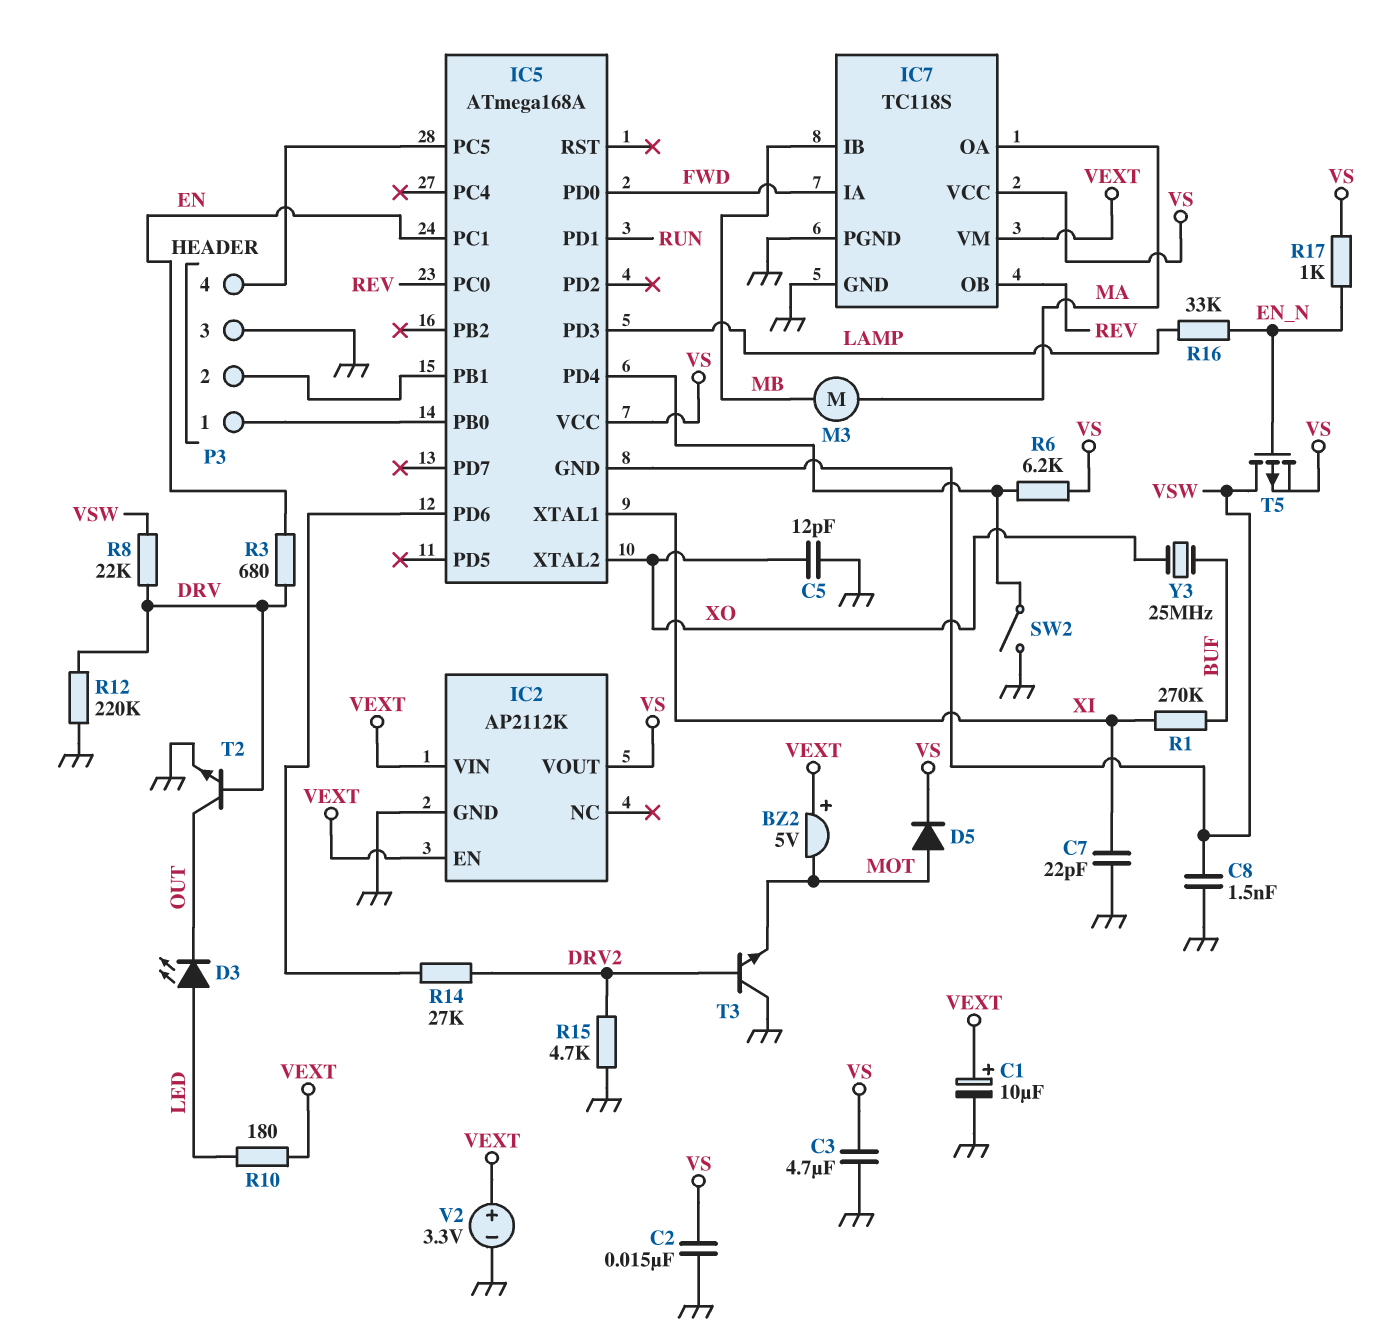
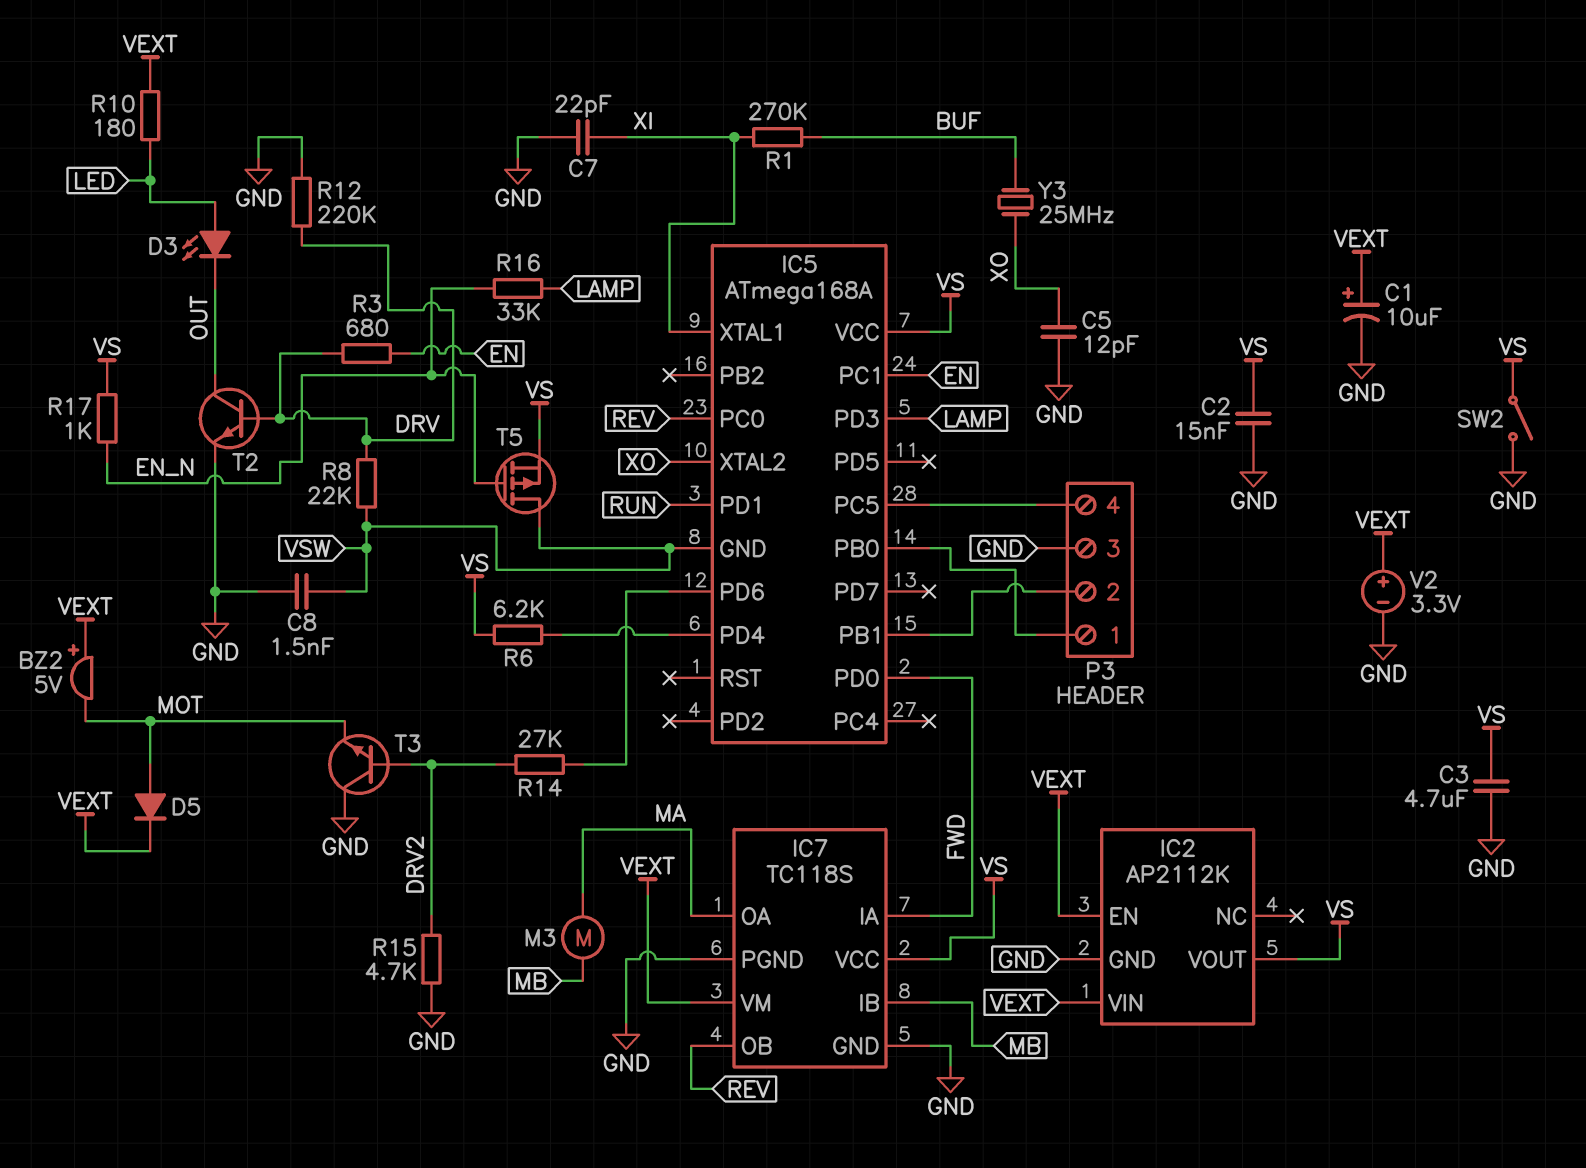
D5: diode (A MOT, K VS) -> diode (A MOT, K VEXT)
SW2: switch (GND, IC5/PD4) -> switch (GND, VS)

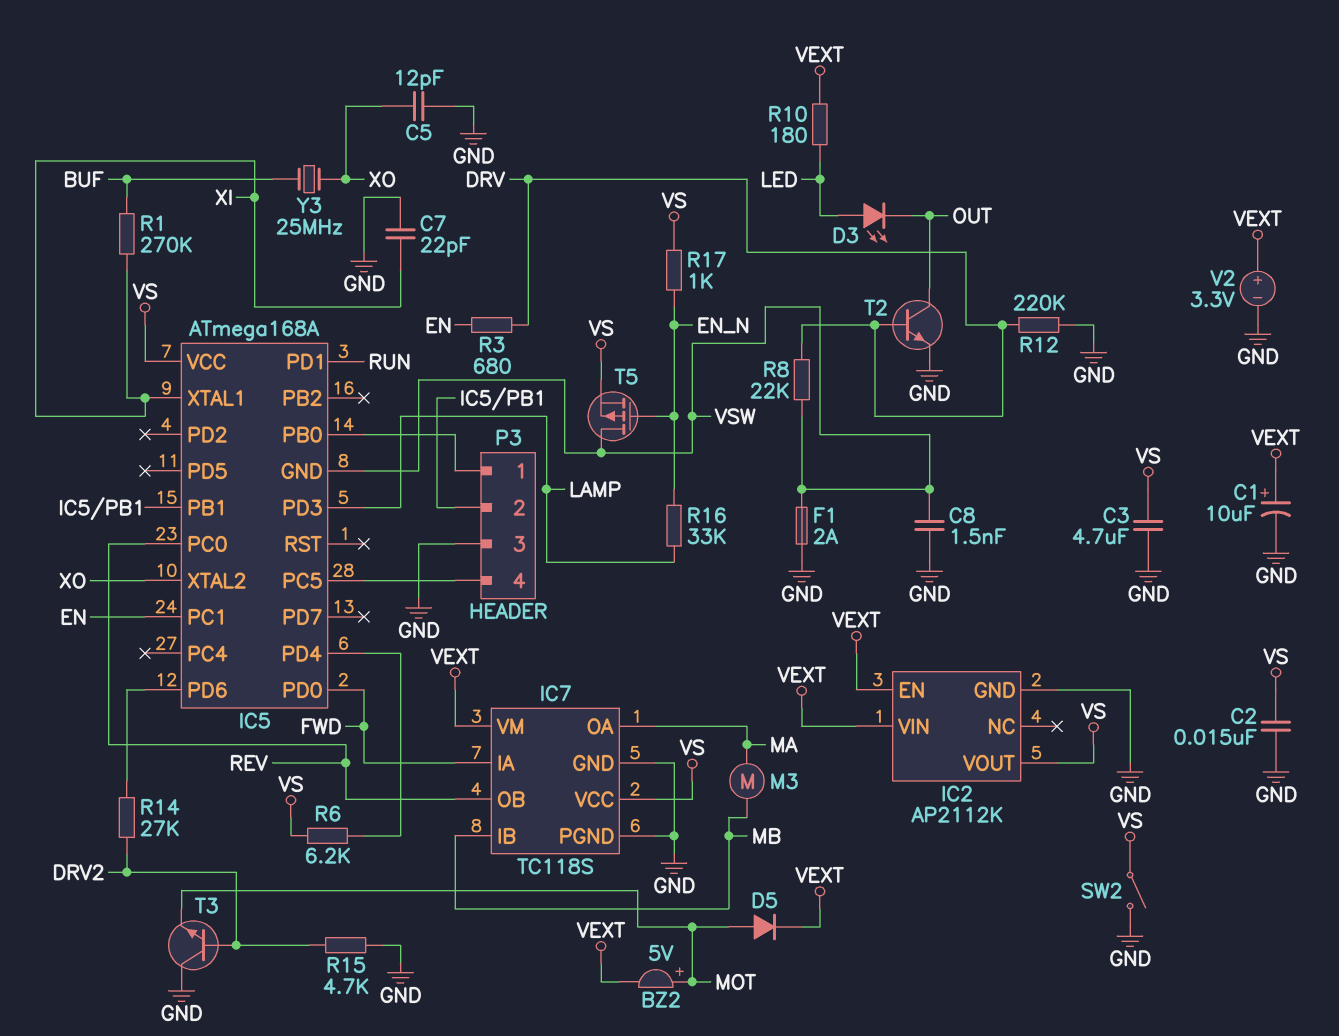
BZ2: buzzer 5V (plus VEXT, minus MOT) -> buzzer 5V (plus MOT, minus VEXT)
F1: none -> 2A (GND, VSW)

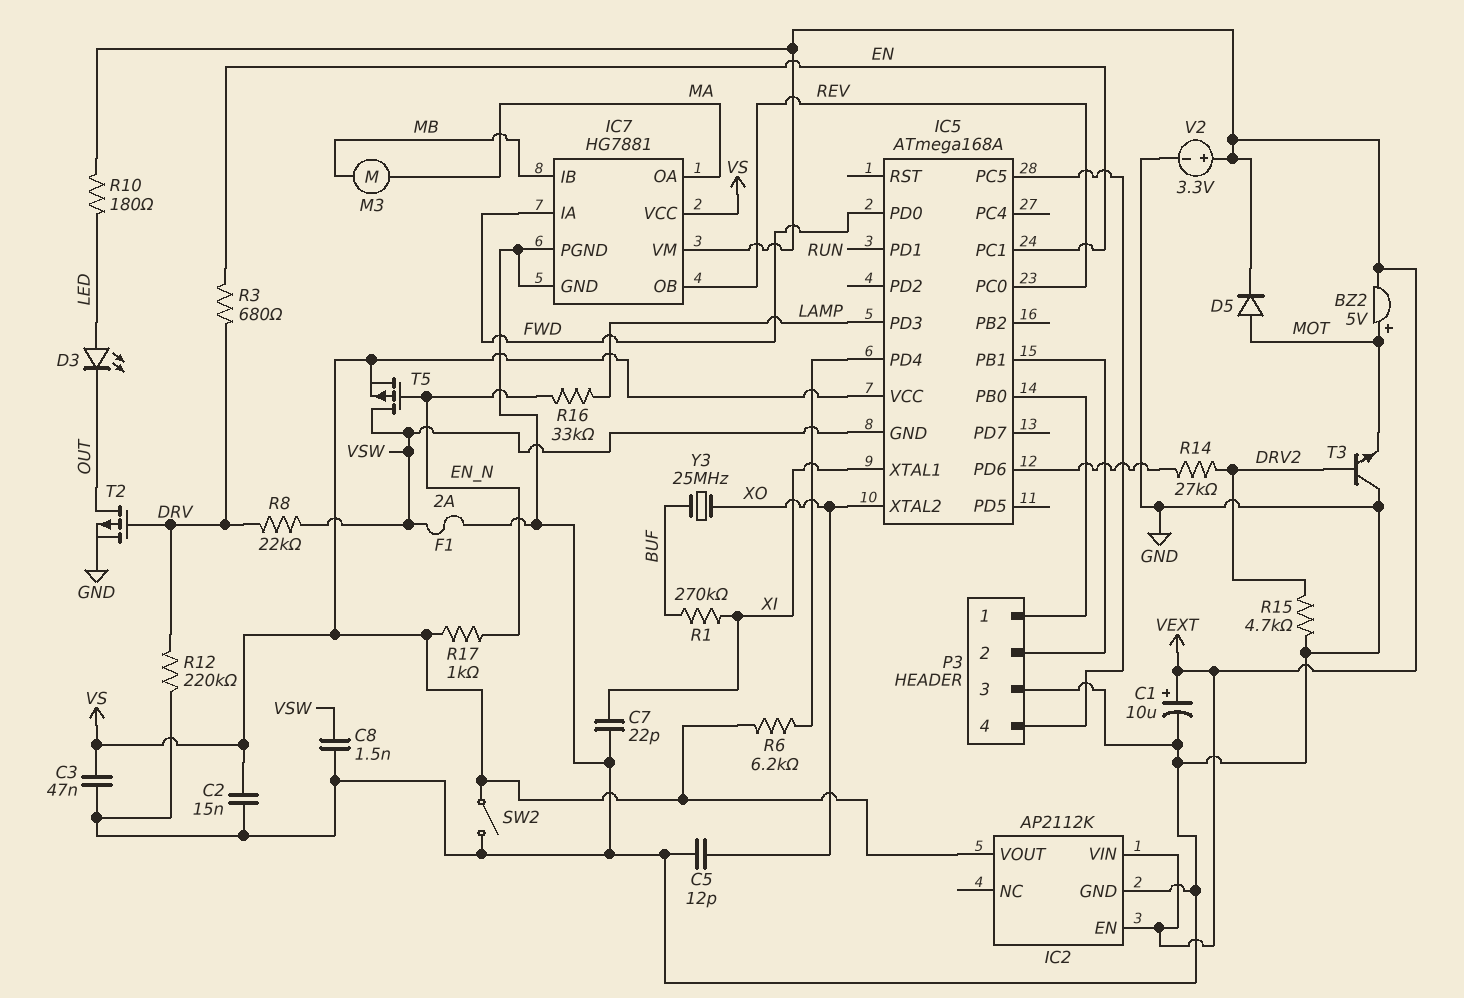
C3: 4.7uF (GND, VS) -> 47nF (GND, VS)
IC7: TC118S -> HG7881
T2: NPN (B DRV, C OUT, E GND) -> PMOS (G DRV, D OUT, S GND)

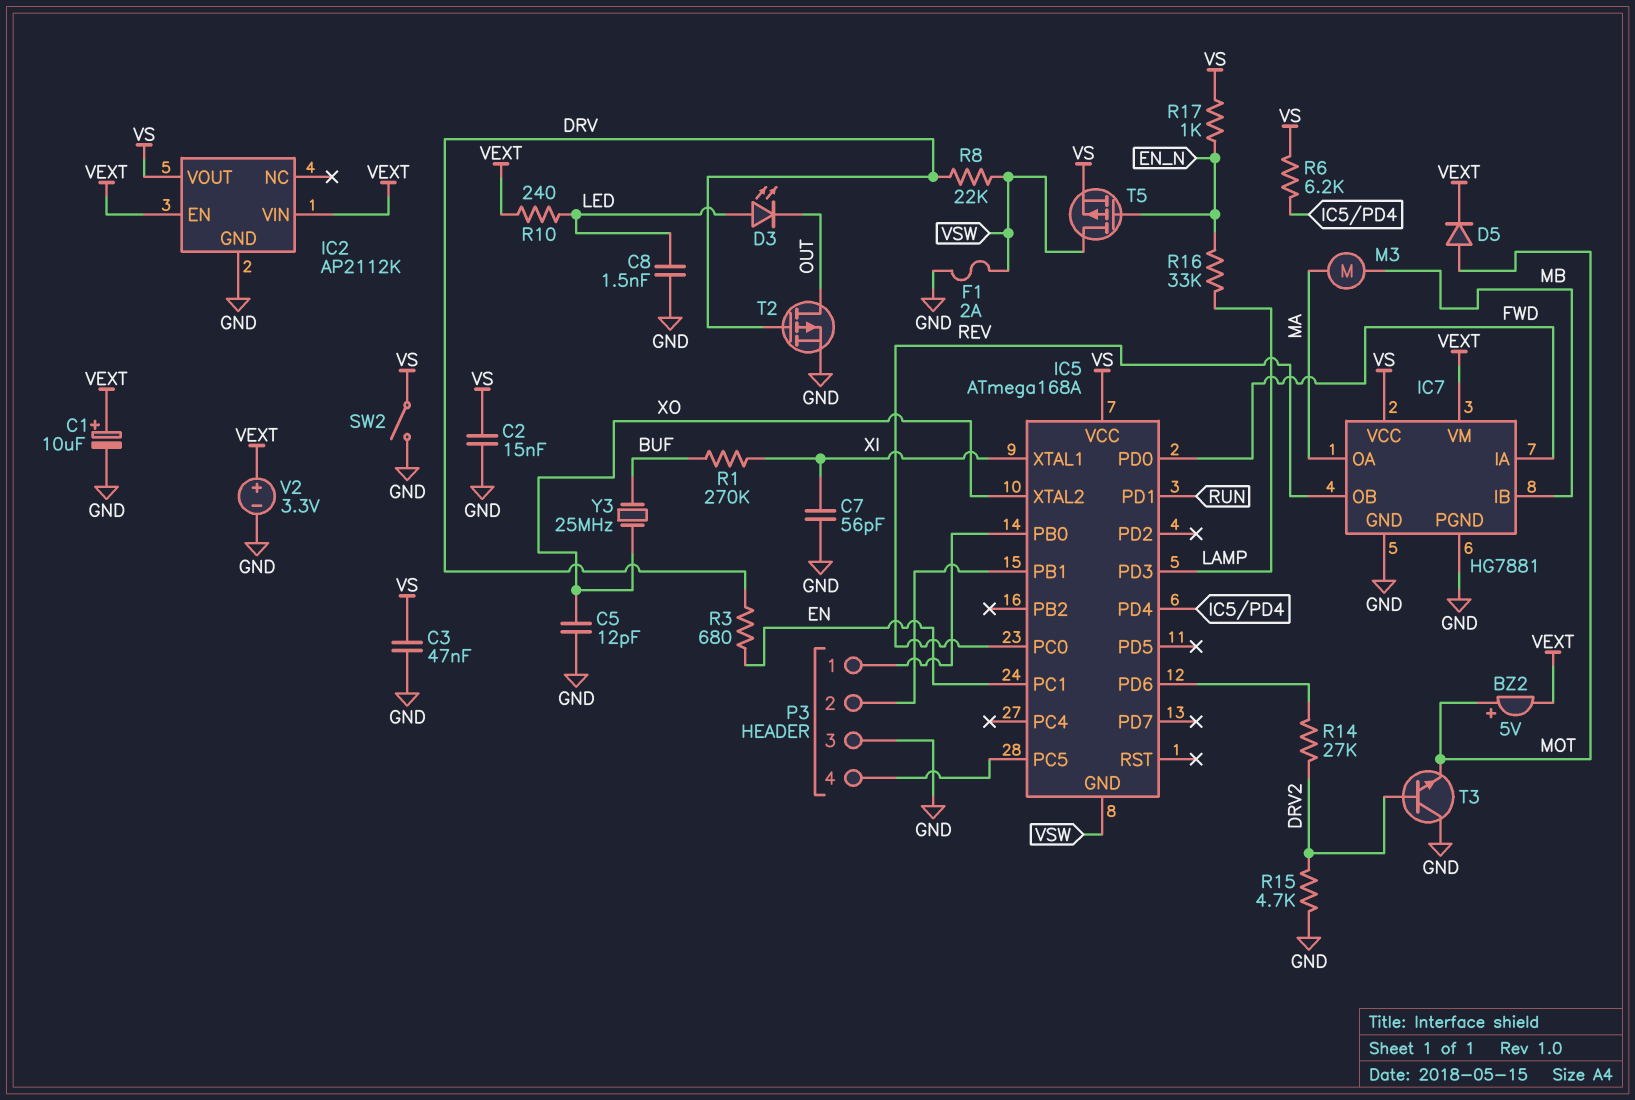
C7: 22pF (GND, XI) -> 56pF (GND, XI)
C8: 1.5nF (GND, VSW) -> 1.5nF (GND, LED)
R10: 180 (LED, VEXT) -> 240 (LED, VEXT)
R12: 220k (DRV, GND) -> none

